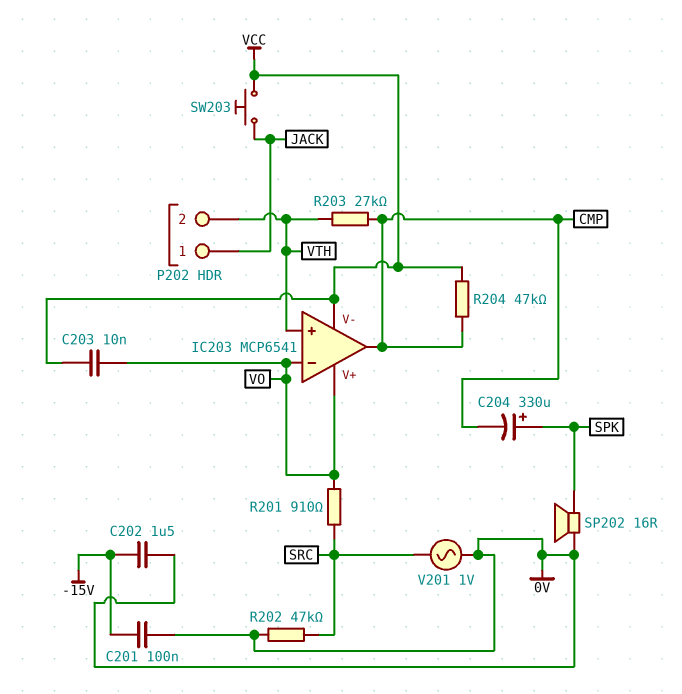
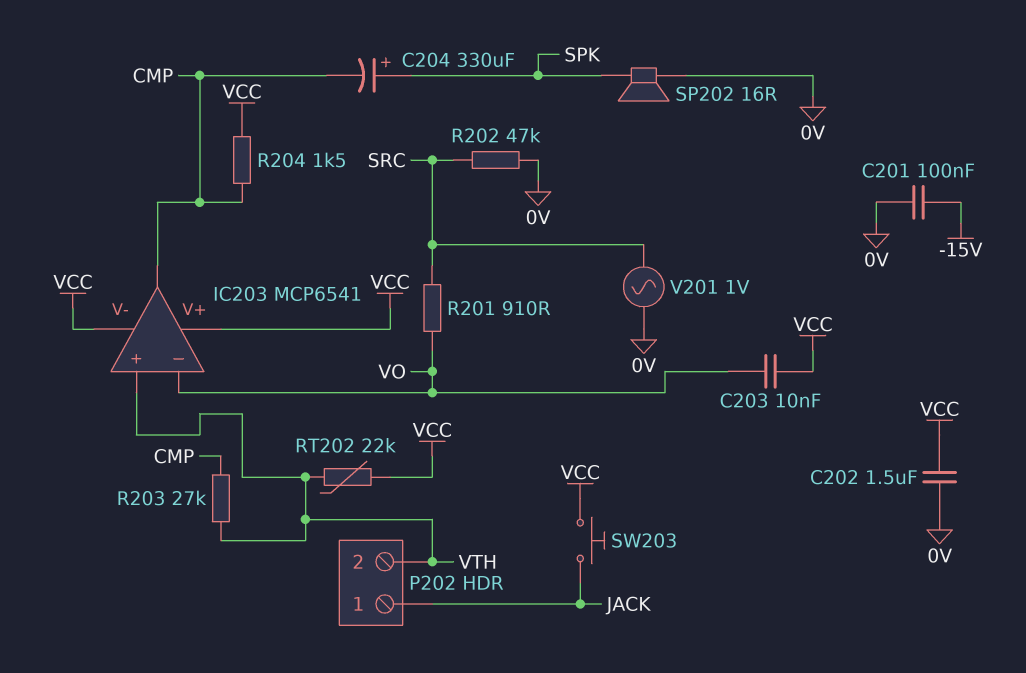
C202: 1.5uF (-15V, 0V) -> 1.5uF (0V, VCC)
IC203 pin V+: VO -> VCC
R204: 47k (CMP, VCC) -> 1.5k (CMP, VCC)
RT202: none -> 22k (VCC, VTH)

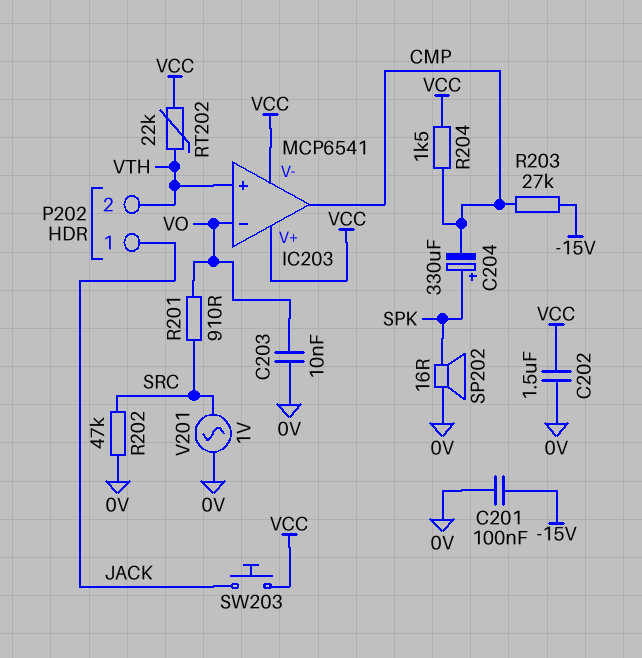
C203: 10nF (VCC, VO) -> 10nF (0V, VO)
R203: 27k (CMP, VTH) -> 27k (-15V, CMP)

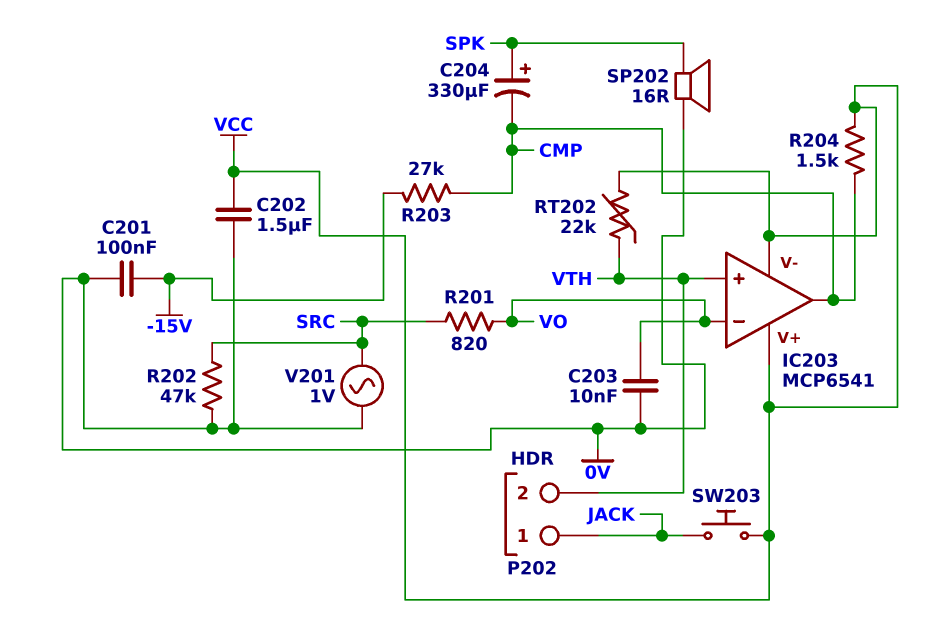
R201: 910 (SRC, VO) -> 820 (SRC, VO)

